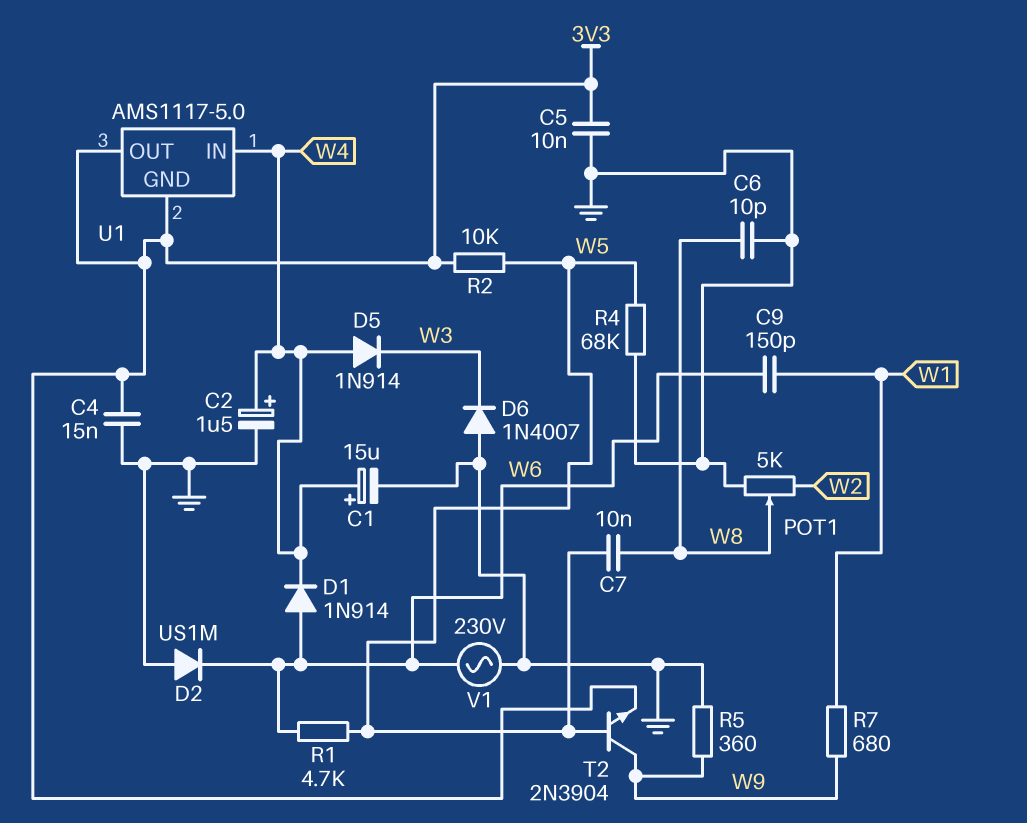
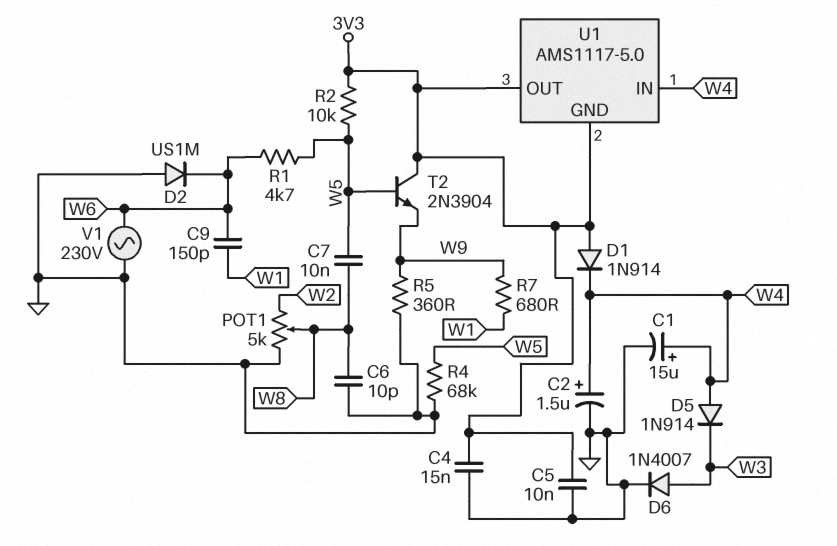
D1: diode 1N914 (A W6, K W4) -> diode 1N914 (A 3V3, K W4)
D6: diode 1N4007 (A GND, K W3) -> diode 1N4007 (A W3, K GND)
T2: NPN 2N3904 (B W5, C W9, E 3V3) -> NPN 2N3904 (B W5, C 3V3, E W9)

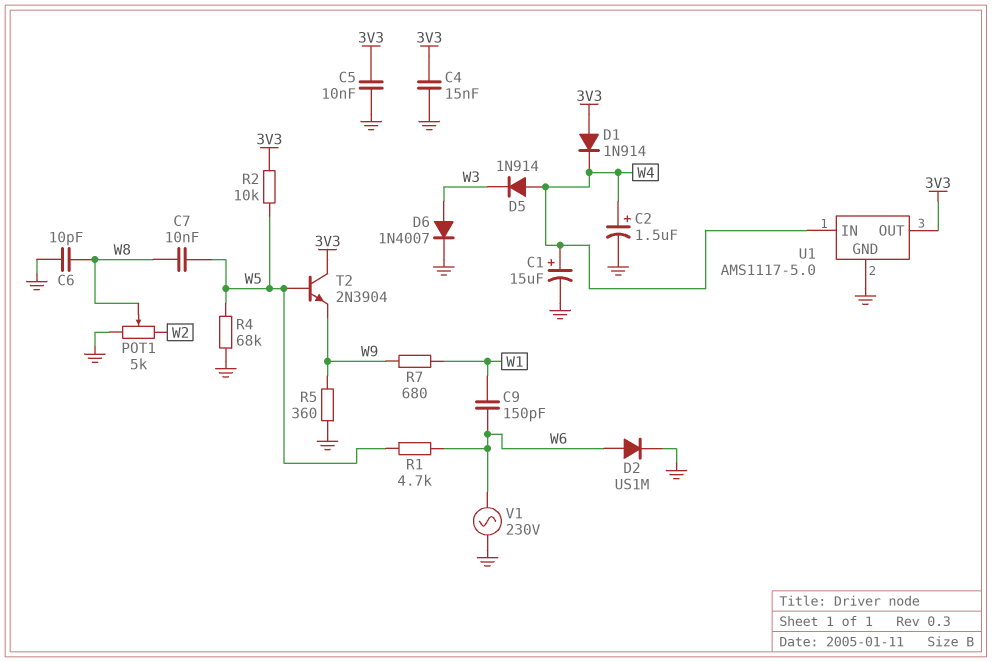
D2: diode US1M (A GND, K W6) -> diode US1M (A W6, K GND)
U1 pin GND: 3V3 -> GND

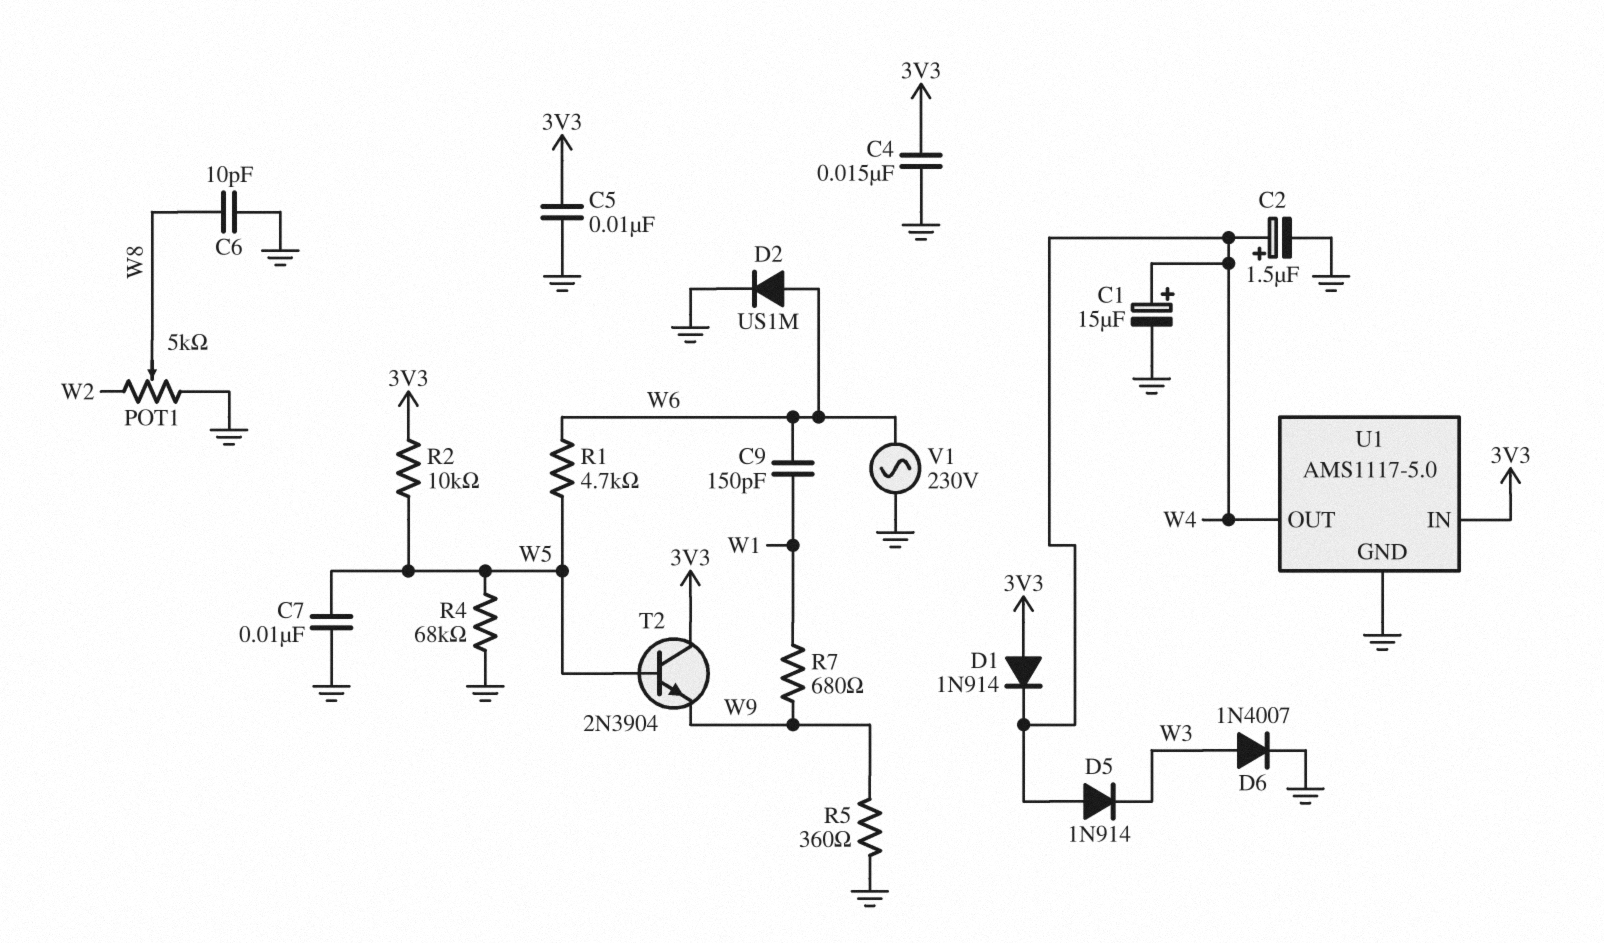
C7: 10nF (W5, W8) -> 10nF (GND, W5)
U1 pin IN: W4 -> 3V3
U1 pin OUT: 3V3 -> W4

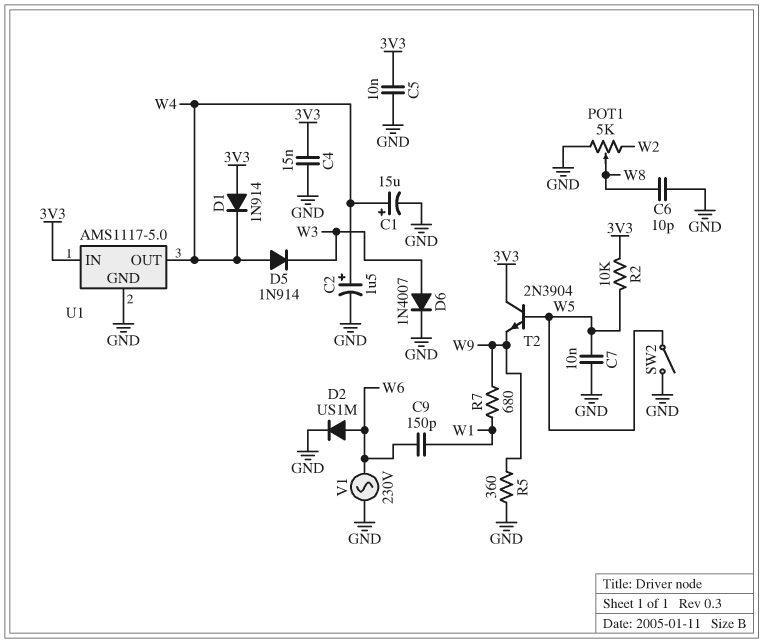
R1: 4.7k (W5, W6) -> none
R4: 68k (GND, W5) -> none
SW2: none -> switch (GND, W5)

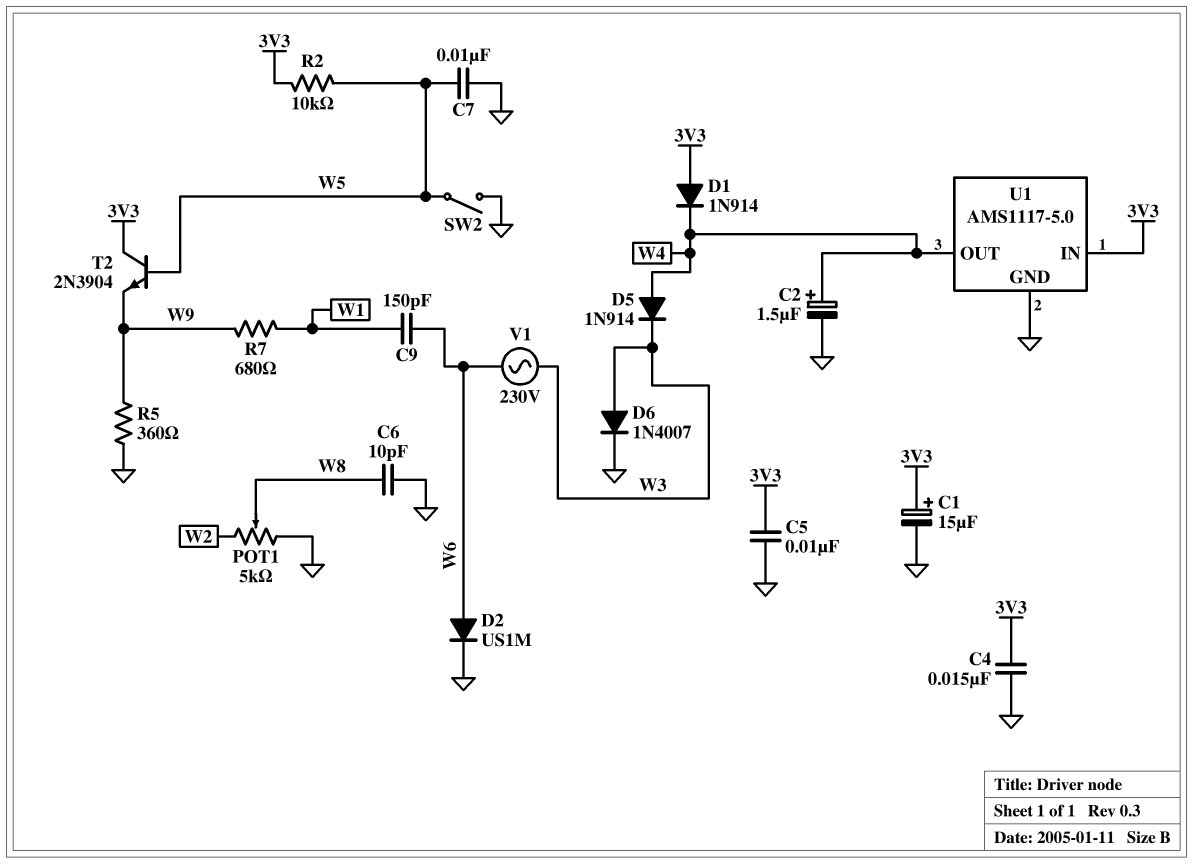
C1: 15uF (plus W4, minus GND) -> 15uF (plus 3V3, minus GND)
V1: AC 230V (GND, W6) -> AC 230V (W3, W6)

